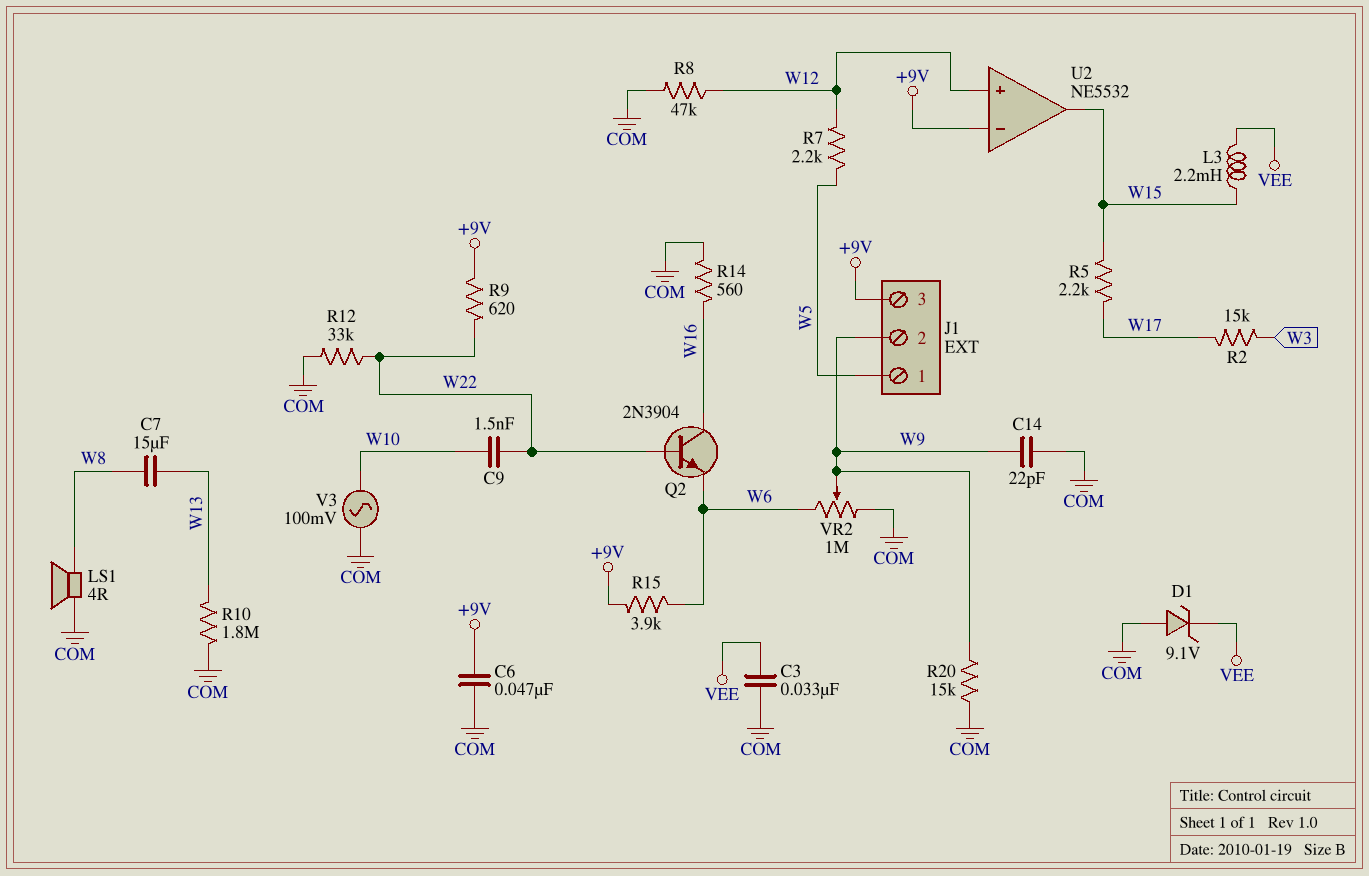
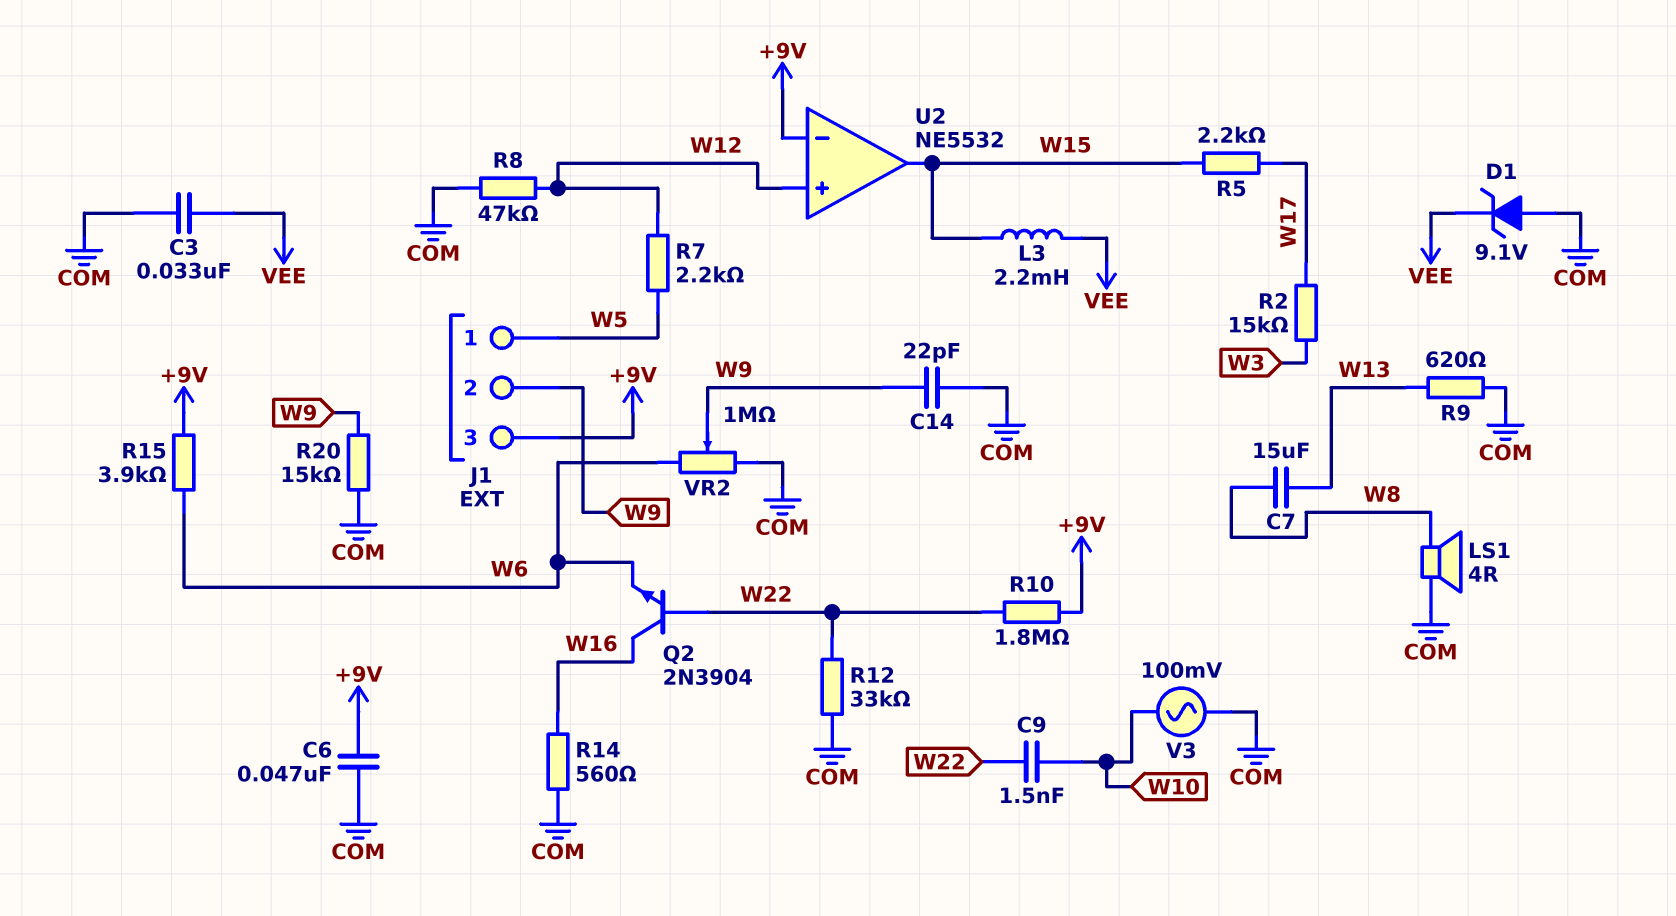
R9: 620 (+9V, W22) -> 620 (COM, W13)
R10: 1.8M (COM, W13) -> 1.8M (+9V, W22)

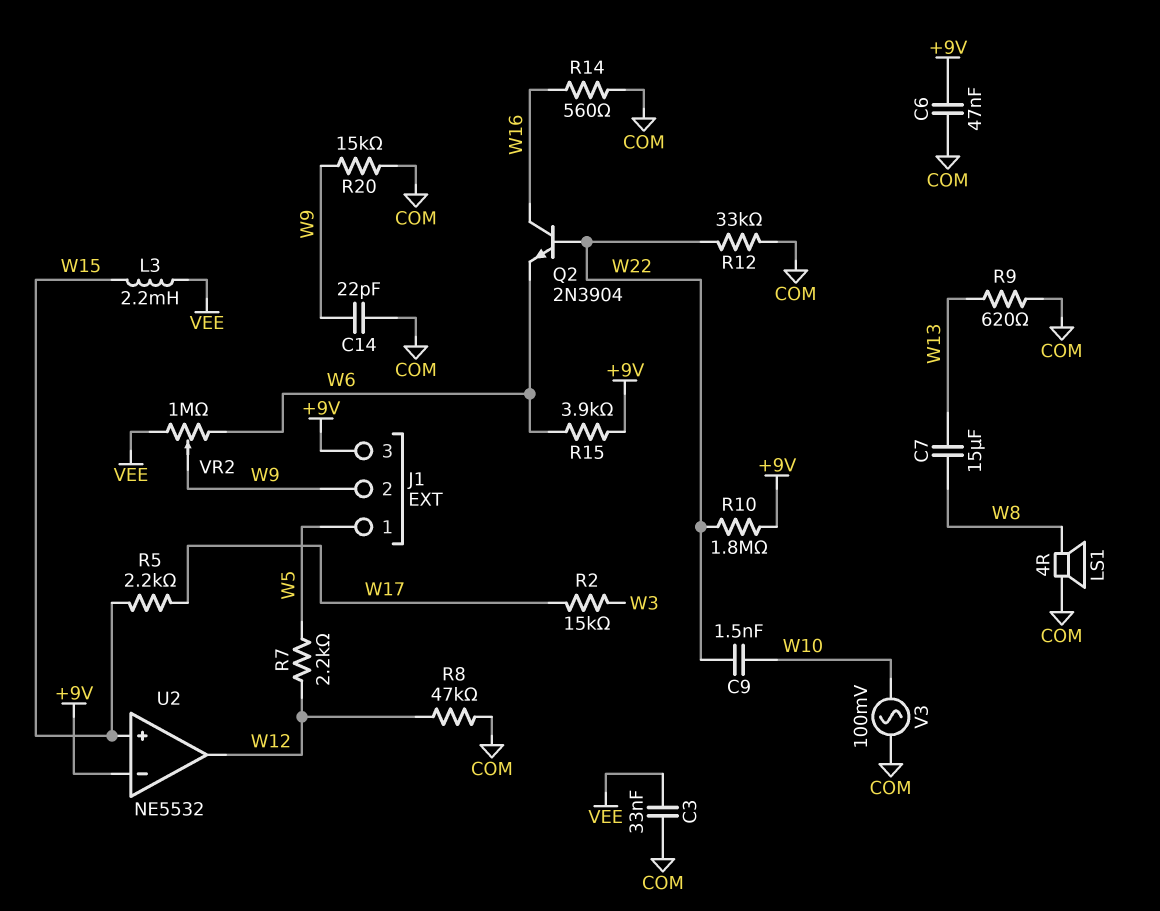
D1: zener 9.1V (A COM, K VEE) -> none
U2 pin in+: W12 -> W15
U2 pin out: W15 -> W12
VR2: 1M (COM, W6, wiper W9) -> 1M (VEE, W6, wiper W9)

